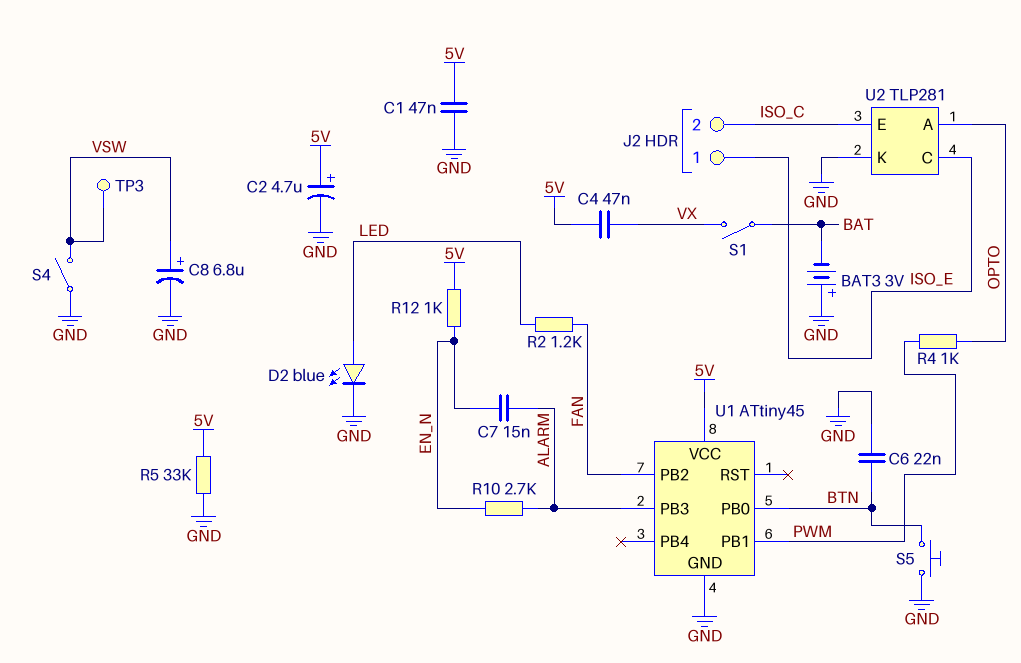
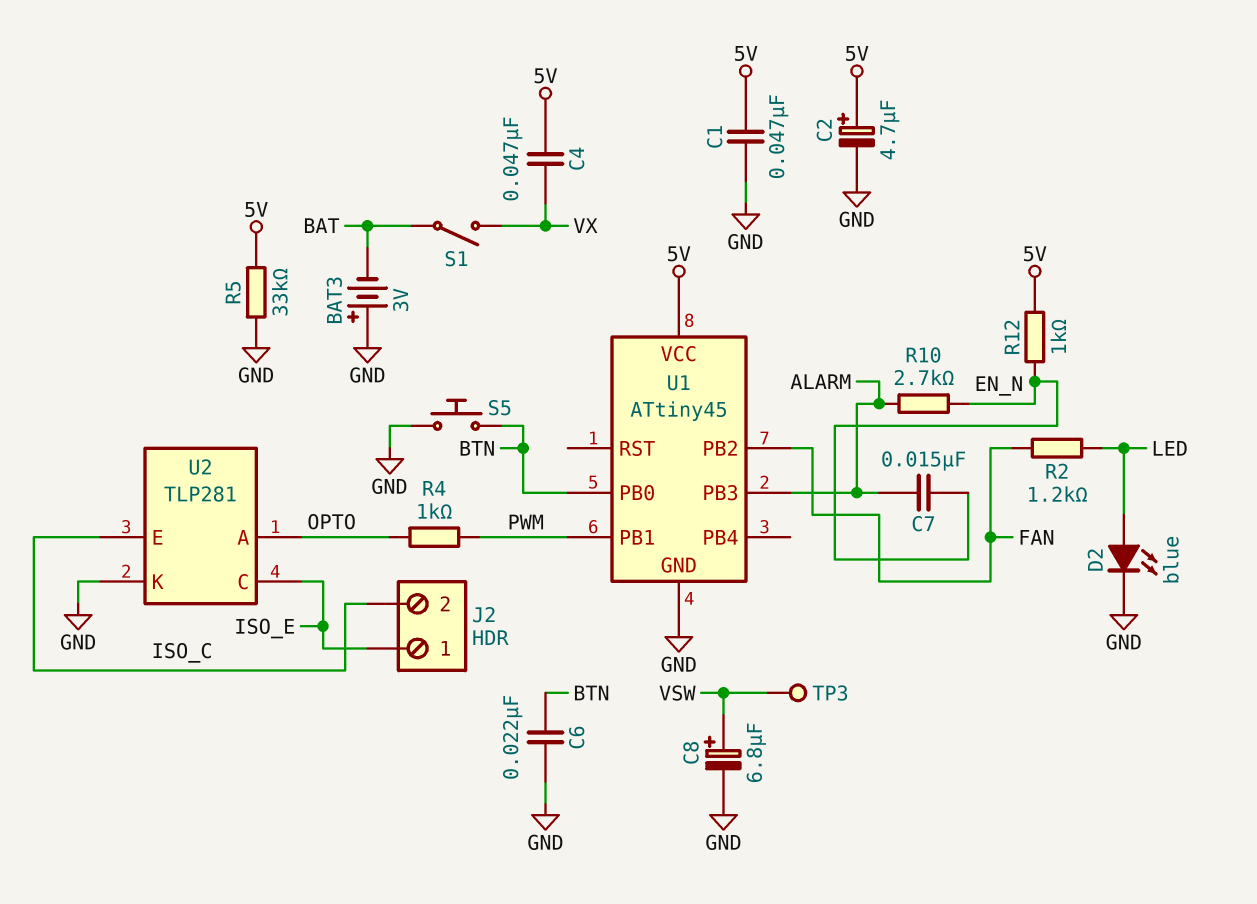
S4: switch (GND, VSW) -> none

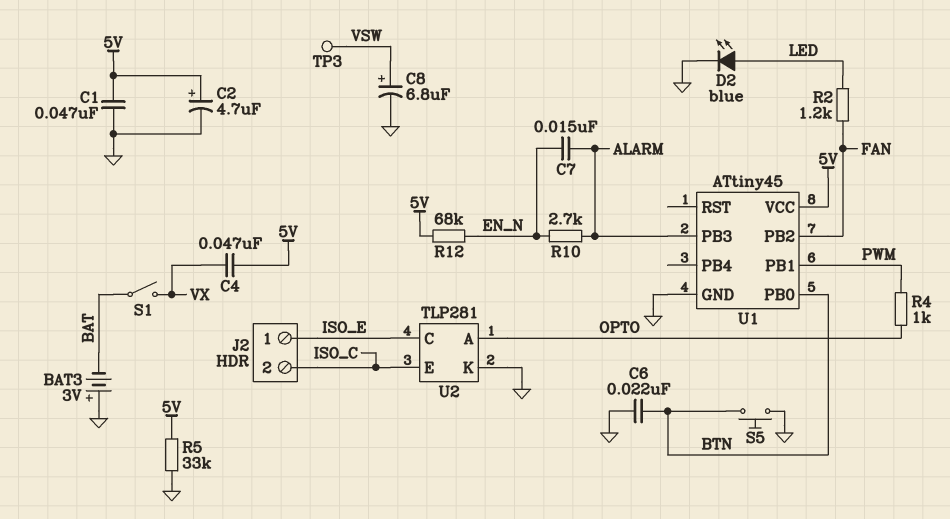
R12: 1k (5V, EN_N) -> 68k (5V, EN_N)

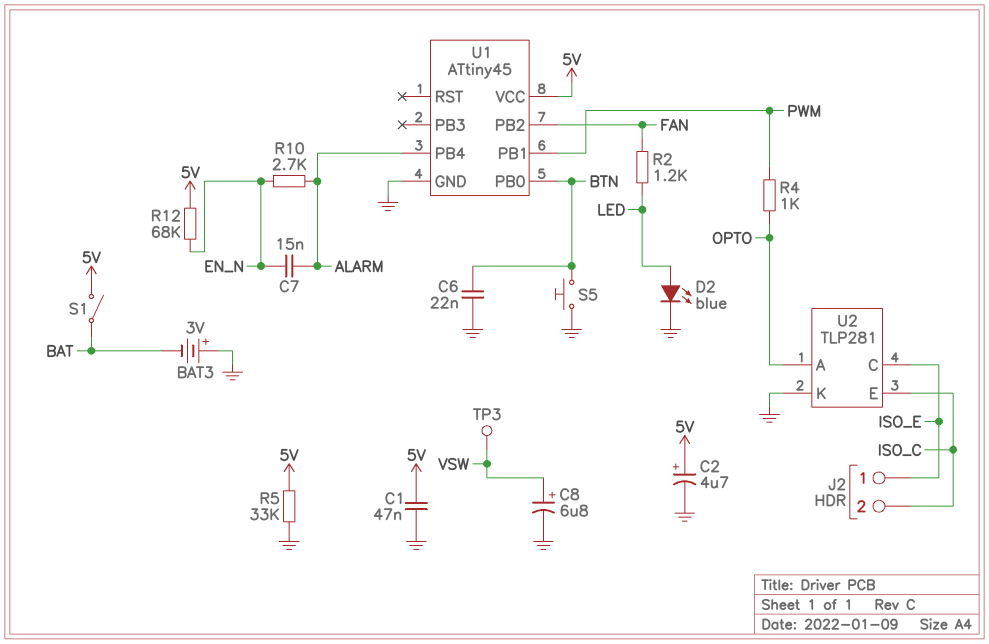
C4: 47nF (5V, VX) -> none
S1: switch (BAT, VX) -> switch (5V, BAT)
U1 pin PB3: ALARM -> none
U1 pin PB4: none -> ALARM

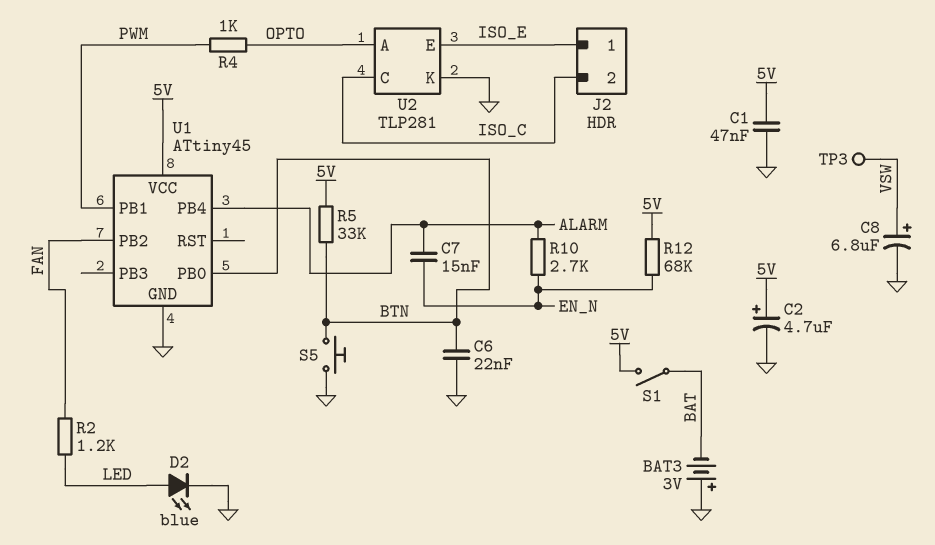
R5: 33k (5V, GND) -> 33k (5V, BTN)
U2 pin C: ISO_E -> ISO_C
U2 pin E: ISO_C -> ISO_E

